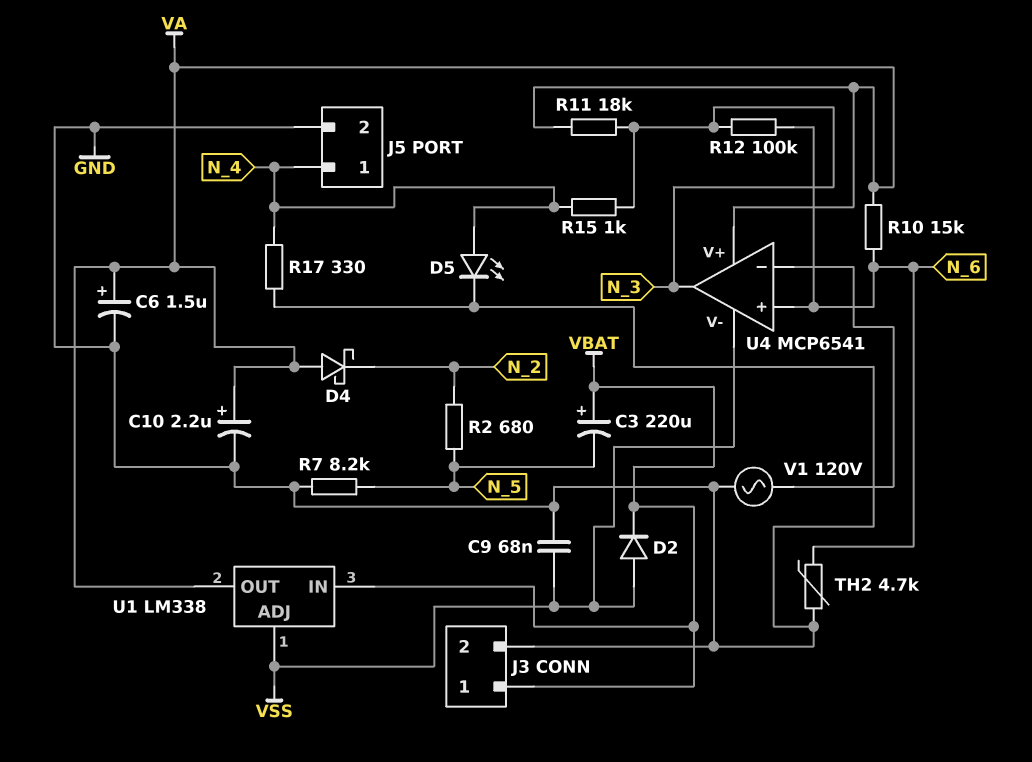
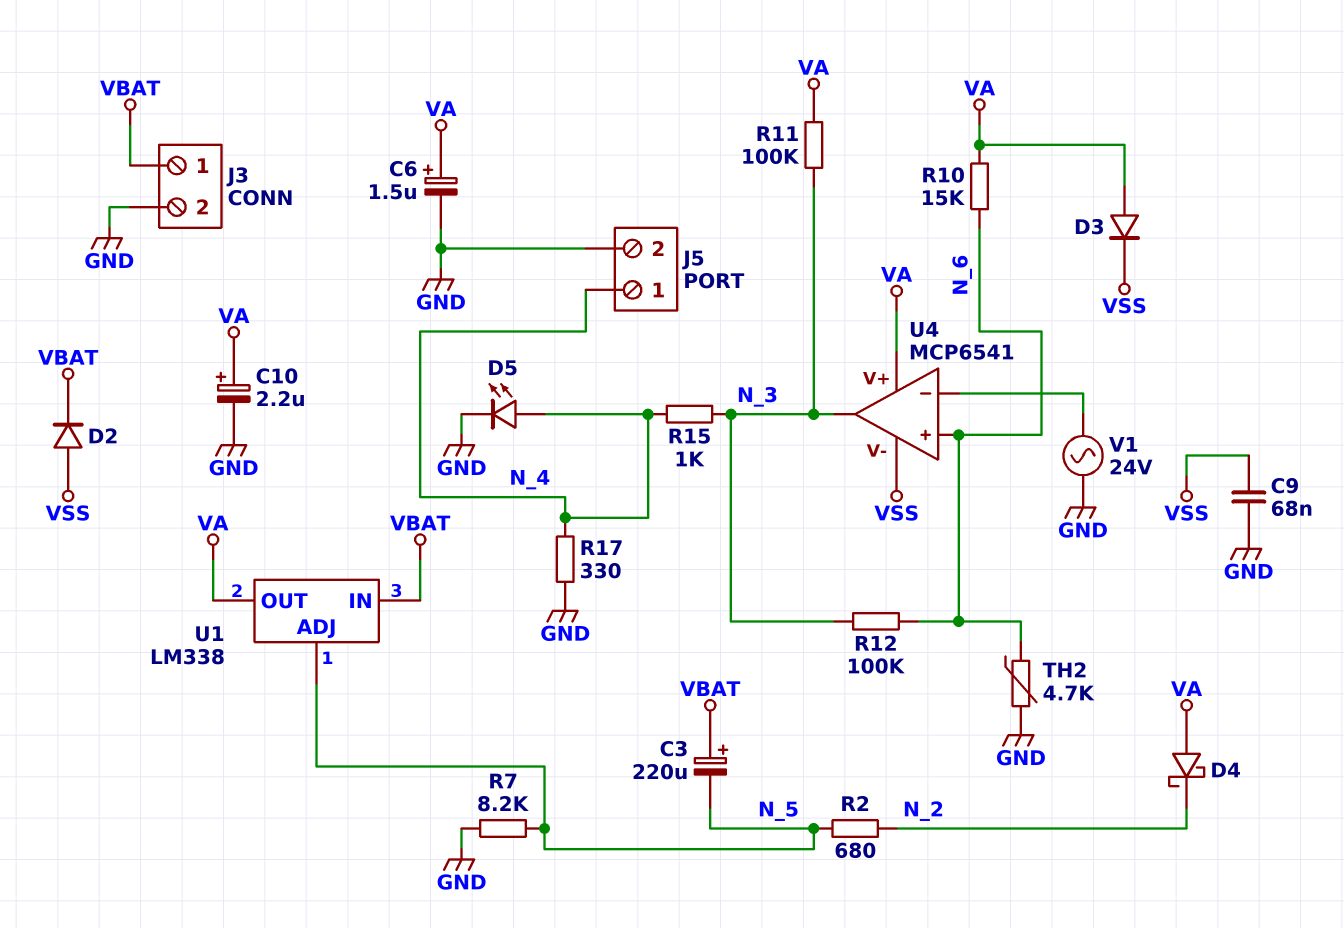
D3: none -> diode (A VA, K VSS)
R11: 18k (N_3, VA) -> 100k (N_3, VA)
U1 pin ADJ: VSS -> N_5
V1: AC 120V (GND, U4/in-) -> AC 24V (GND, U4/in-)

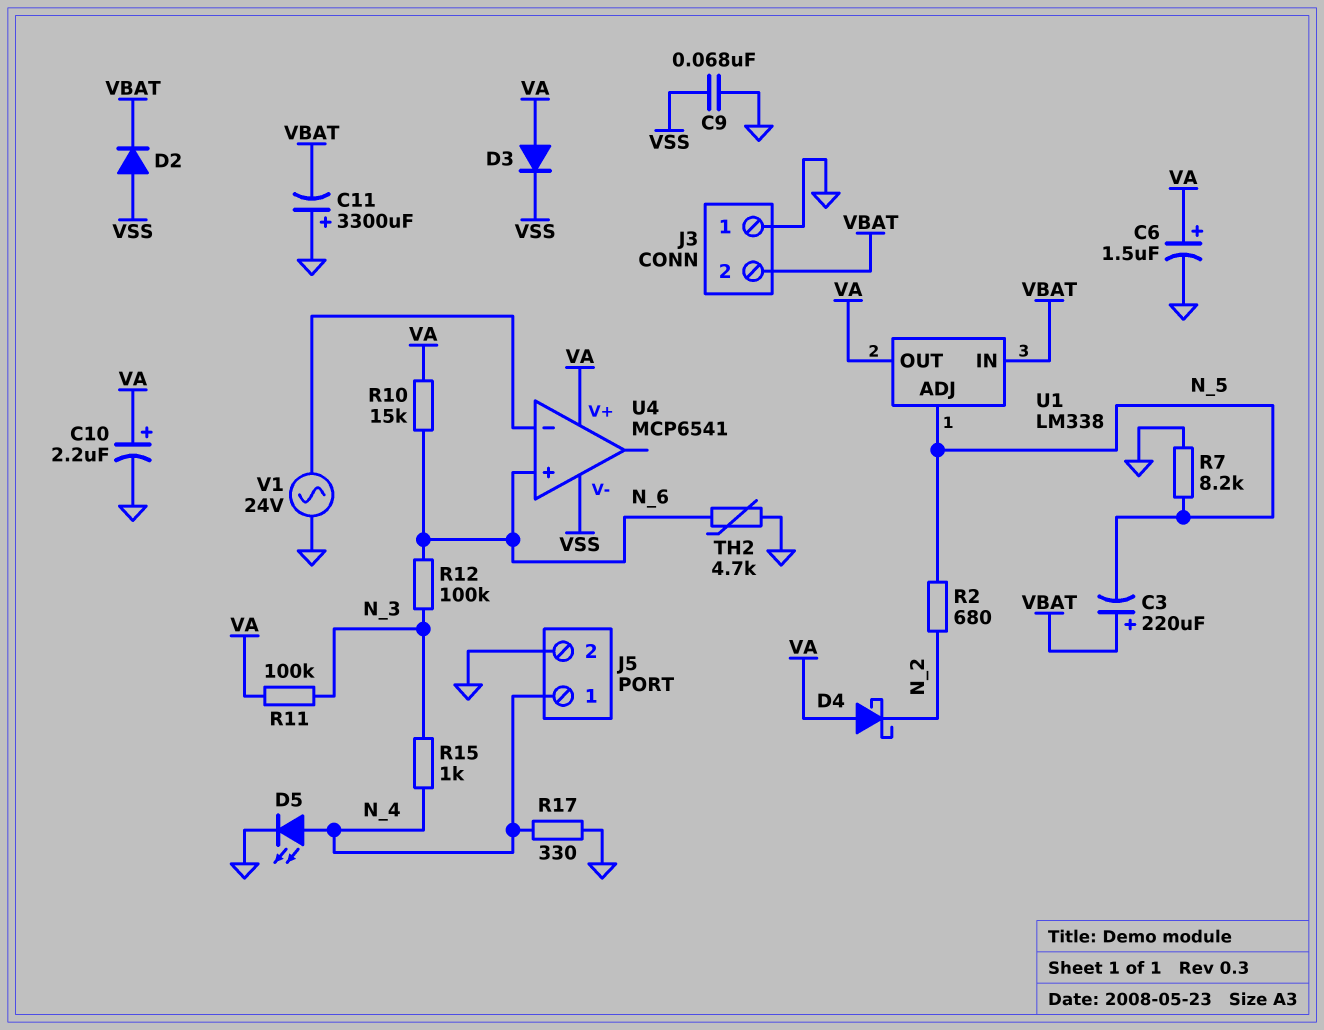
C11: none -> 3300uF (plus GND, minus VBAT)
J3 pin 1: VBAT -> GND
J3 pin 2: GND -> VBAT
U4 pin out: N_3 -> none

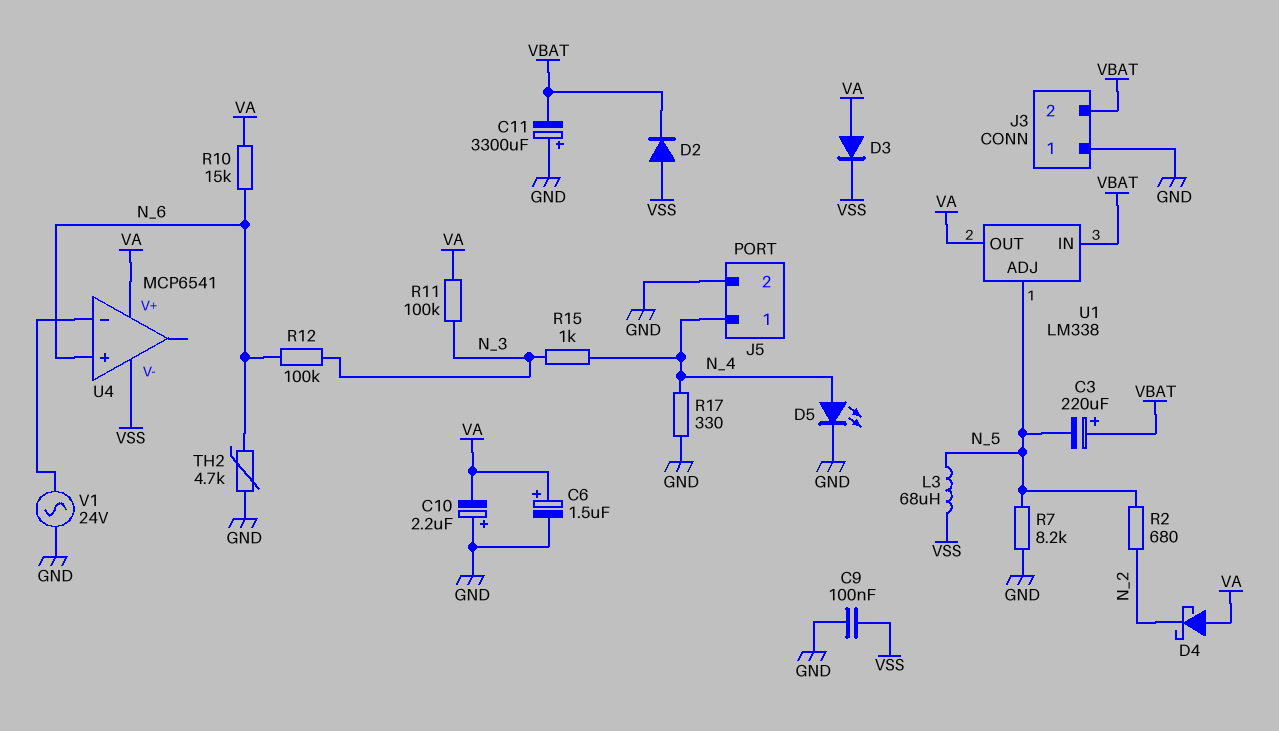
C9: 68nF (GND, VSS) -> 100nF (GND, VSS)
C10: 2.2uF (plus VA, minus GND) -> 2.2uF (plus GND, minus VA)
L3: none -> 68uH (N_5, VSS)

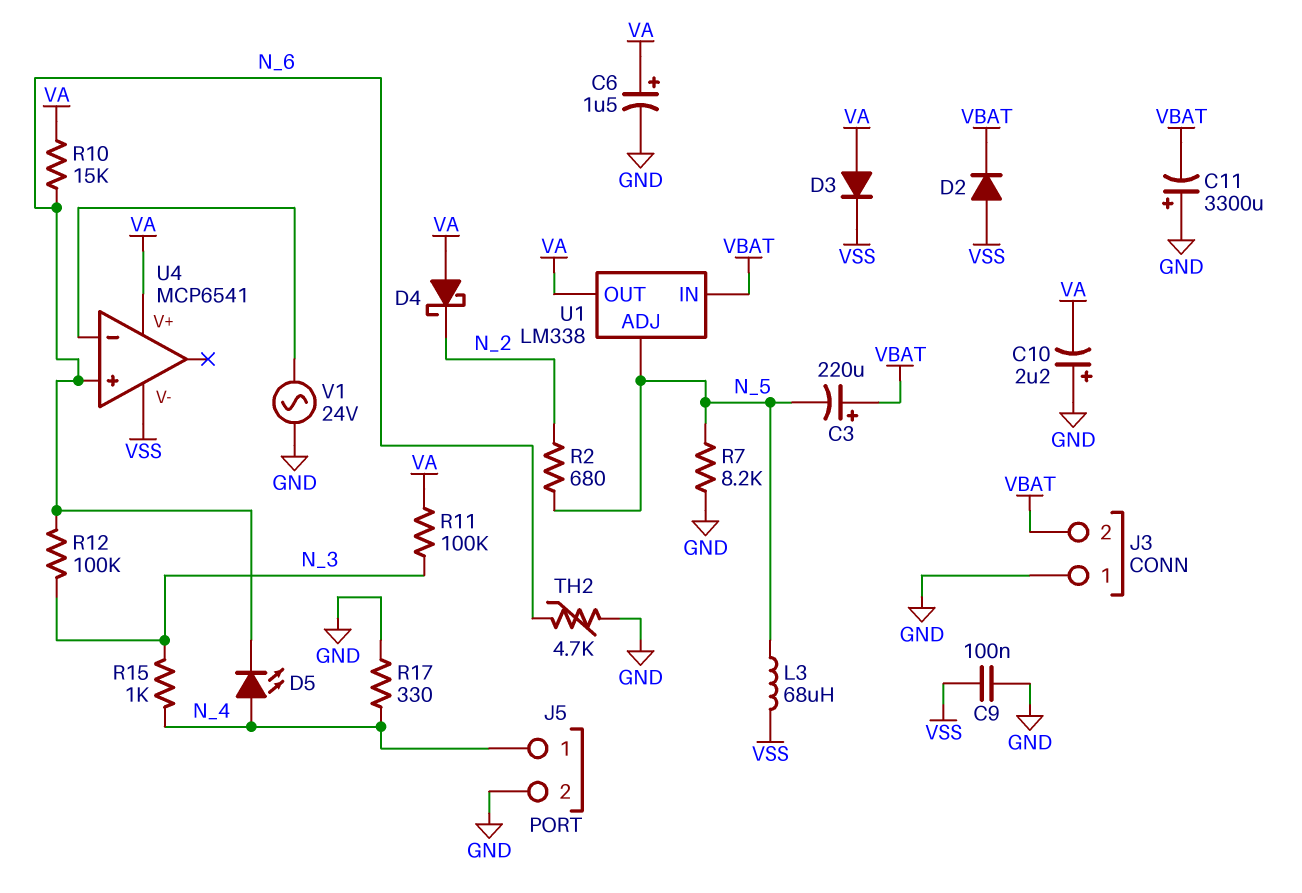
D5: LED (A N_4, K GND) -> LED (A N_4, K N_6)

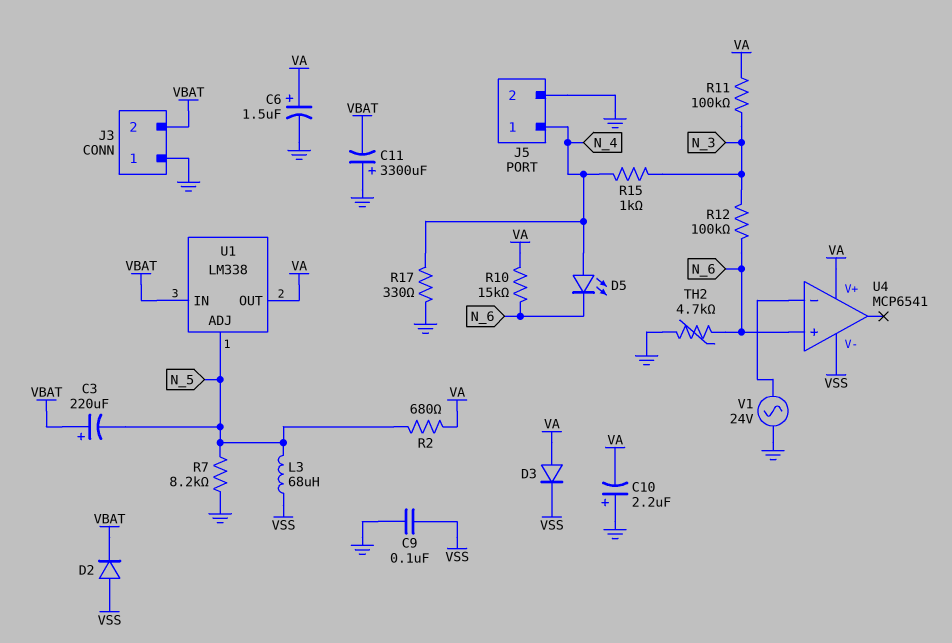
D4: schottky (A VA, K N_2) -> none
R2: 680 (N_2, N_5) -> 680 (N_5, VA)

